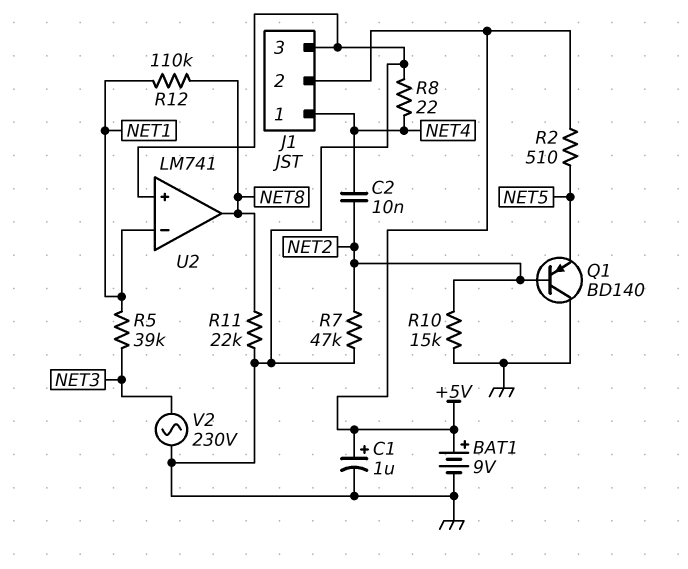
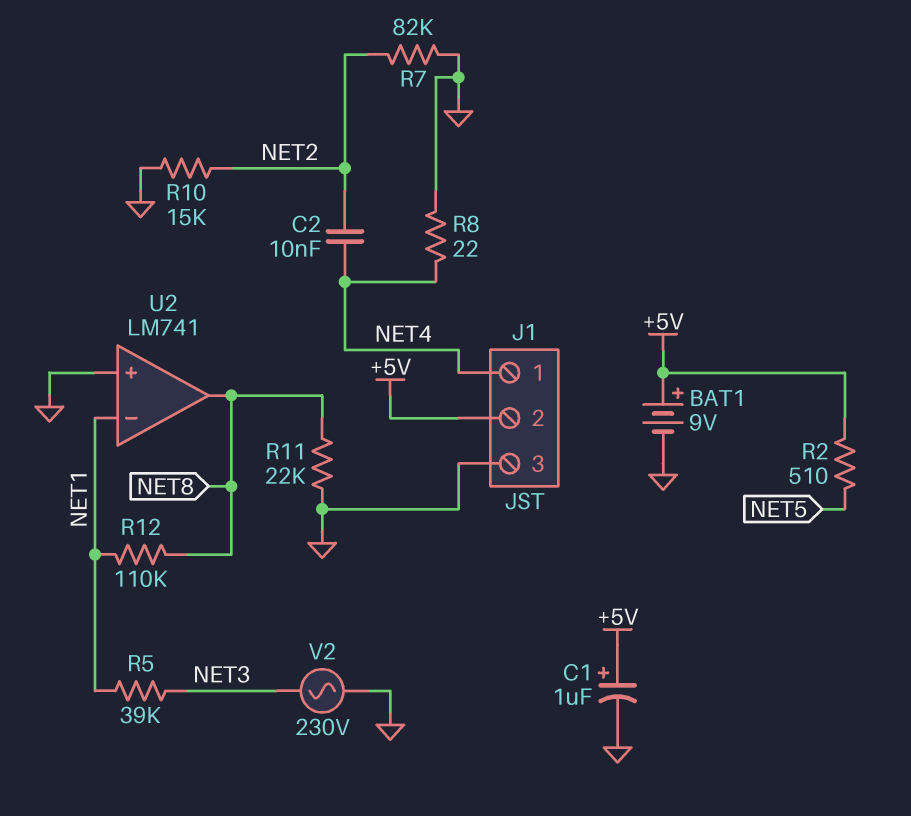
Q1: PNP BD140 (B NET2, C GND, E NET5) -> none
R7: 47k (GND, NET2) -> 82k (GND, NET2)

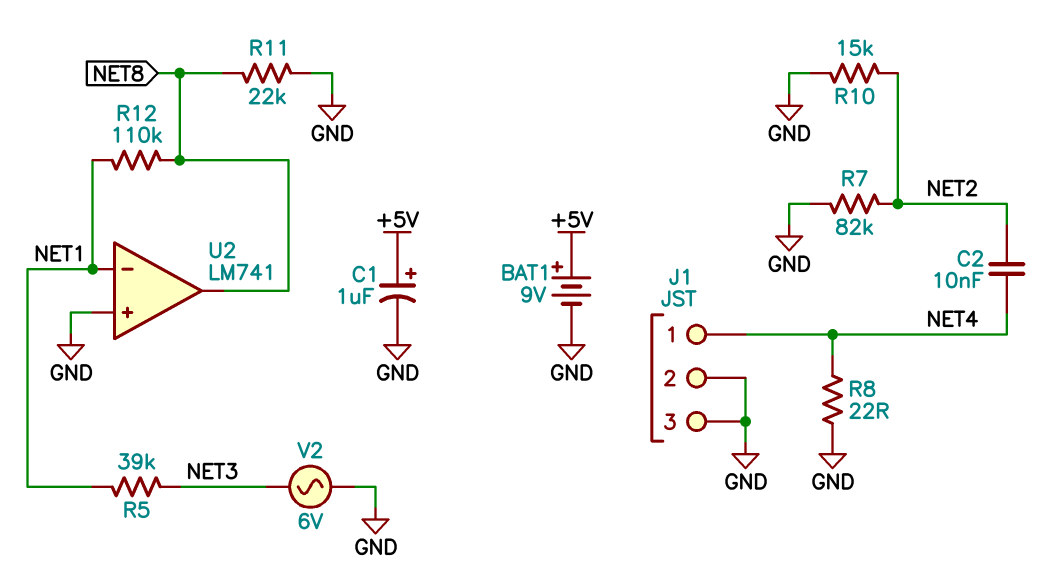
J1 pin 2: +5V -> GND
R2: 510 (+5V, NET5) -> none
V2: AC 230V (GND, NET3) -> AC 6V (GND, NET3)

